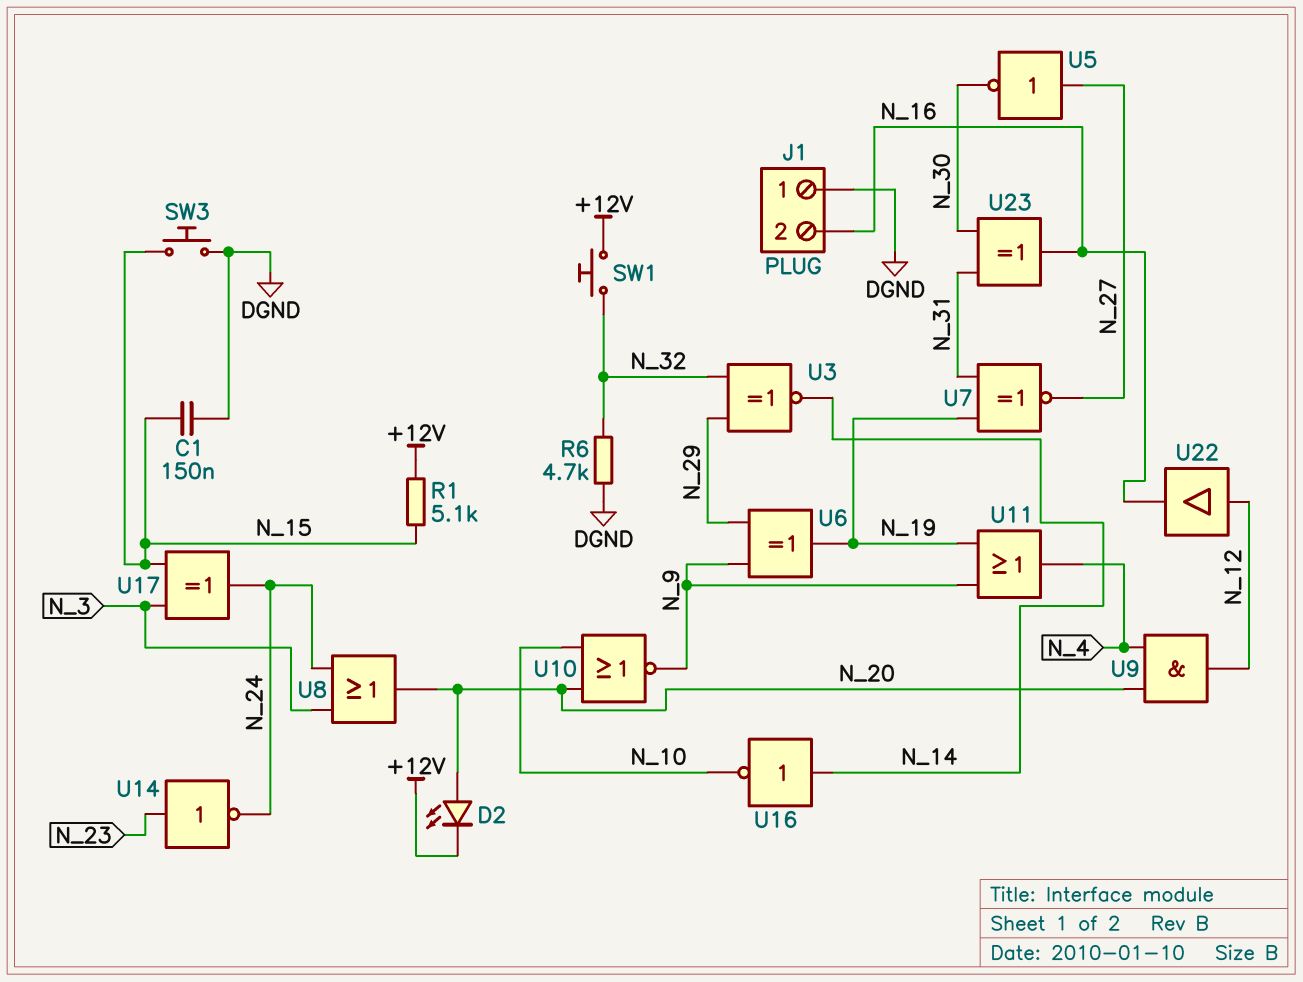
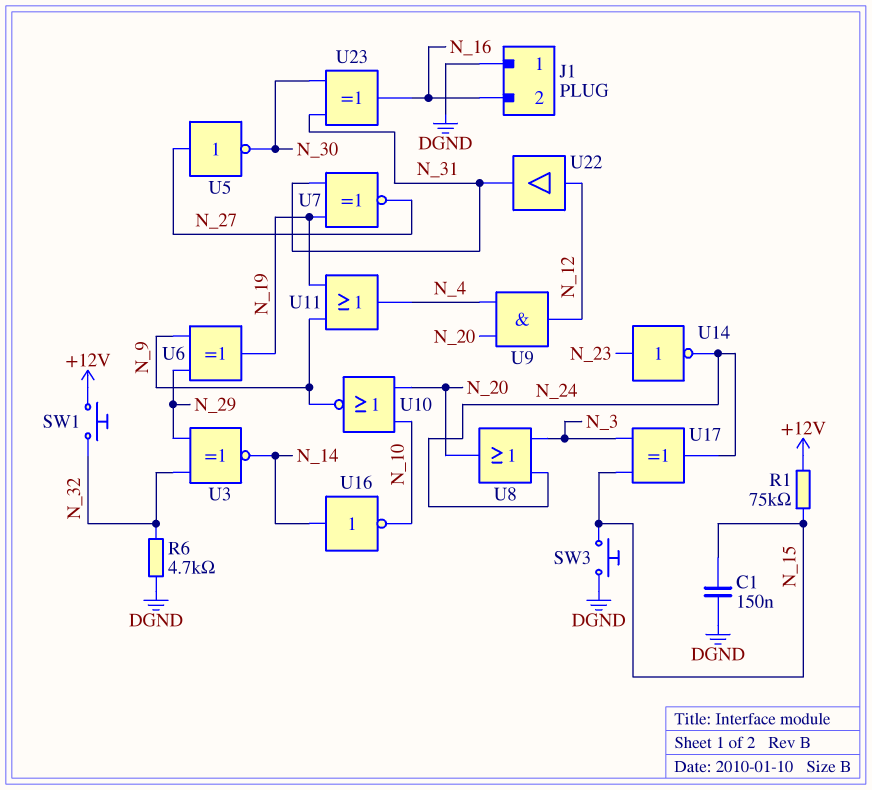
D2: LED (A N_20, K +12V) -> none
R1: 5.1k (+12V, N_15) -> 75k (+12V, N_15)
U22: buffer (in N_12, out N_16) -> buffer (in N_12, out N_31)

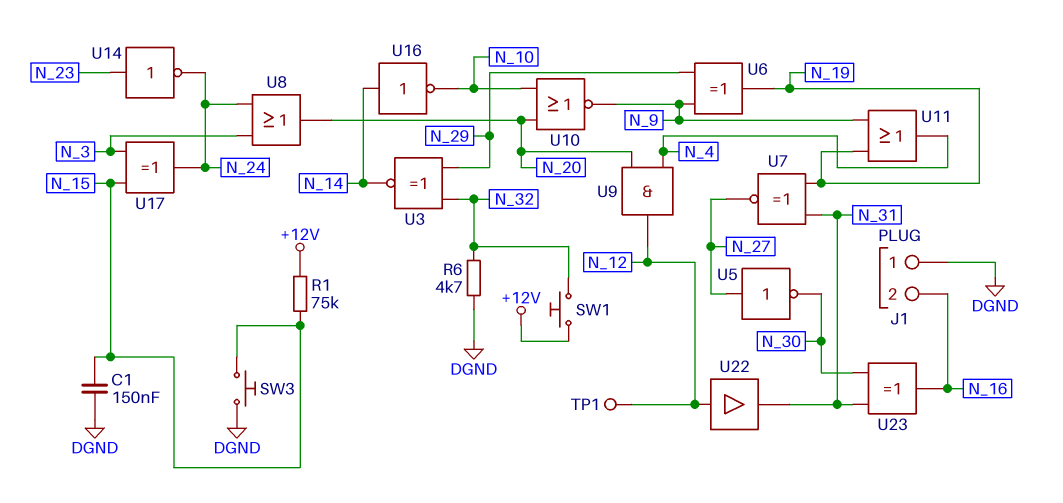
TP1: none -> test point (N_12)

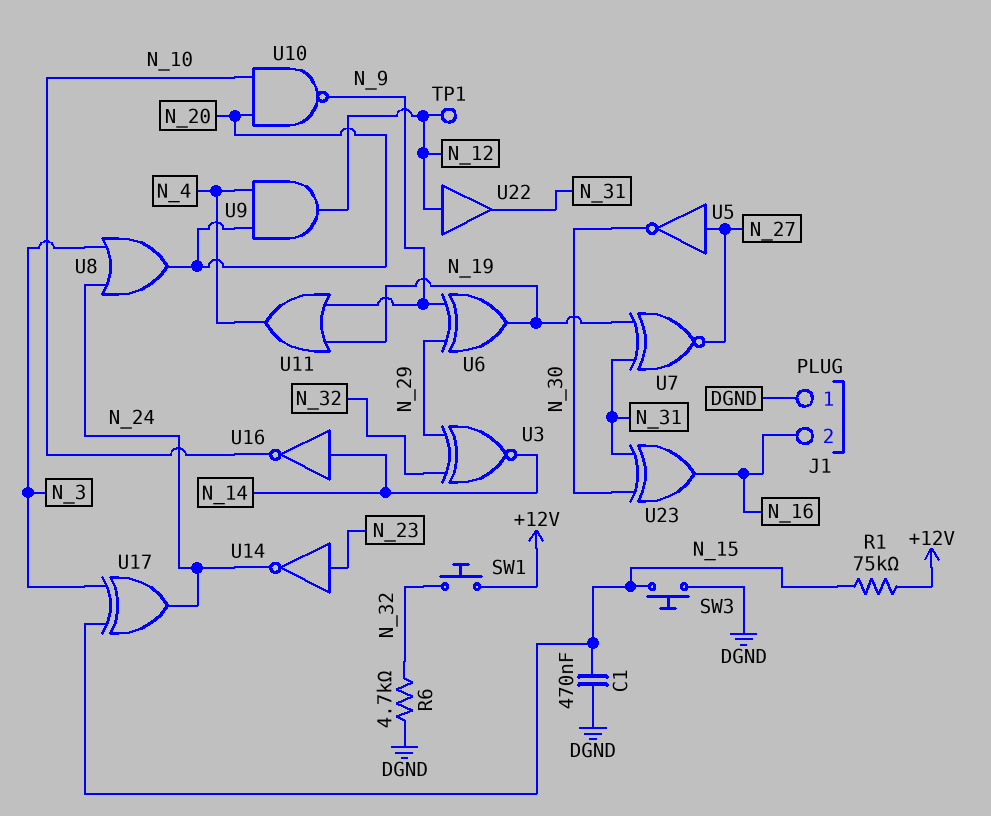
C1: 150nF (DGND, N_15) -> 470nF (DGND, N_15)
U10: NOR (in N_10, in N_20, out N_9) -> NAND (in N_10, in N_20, out N_9)

